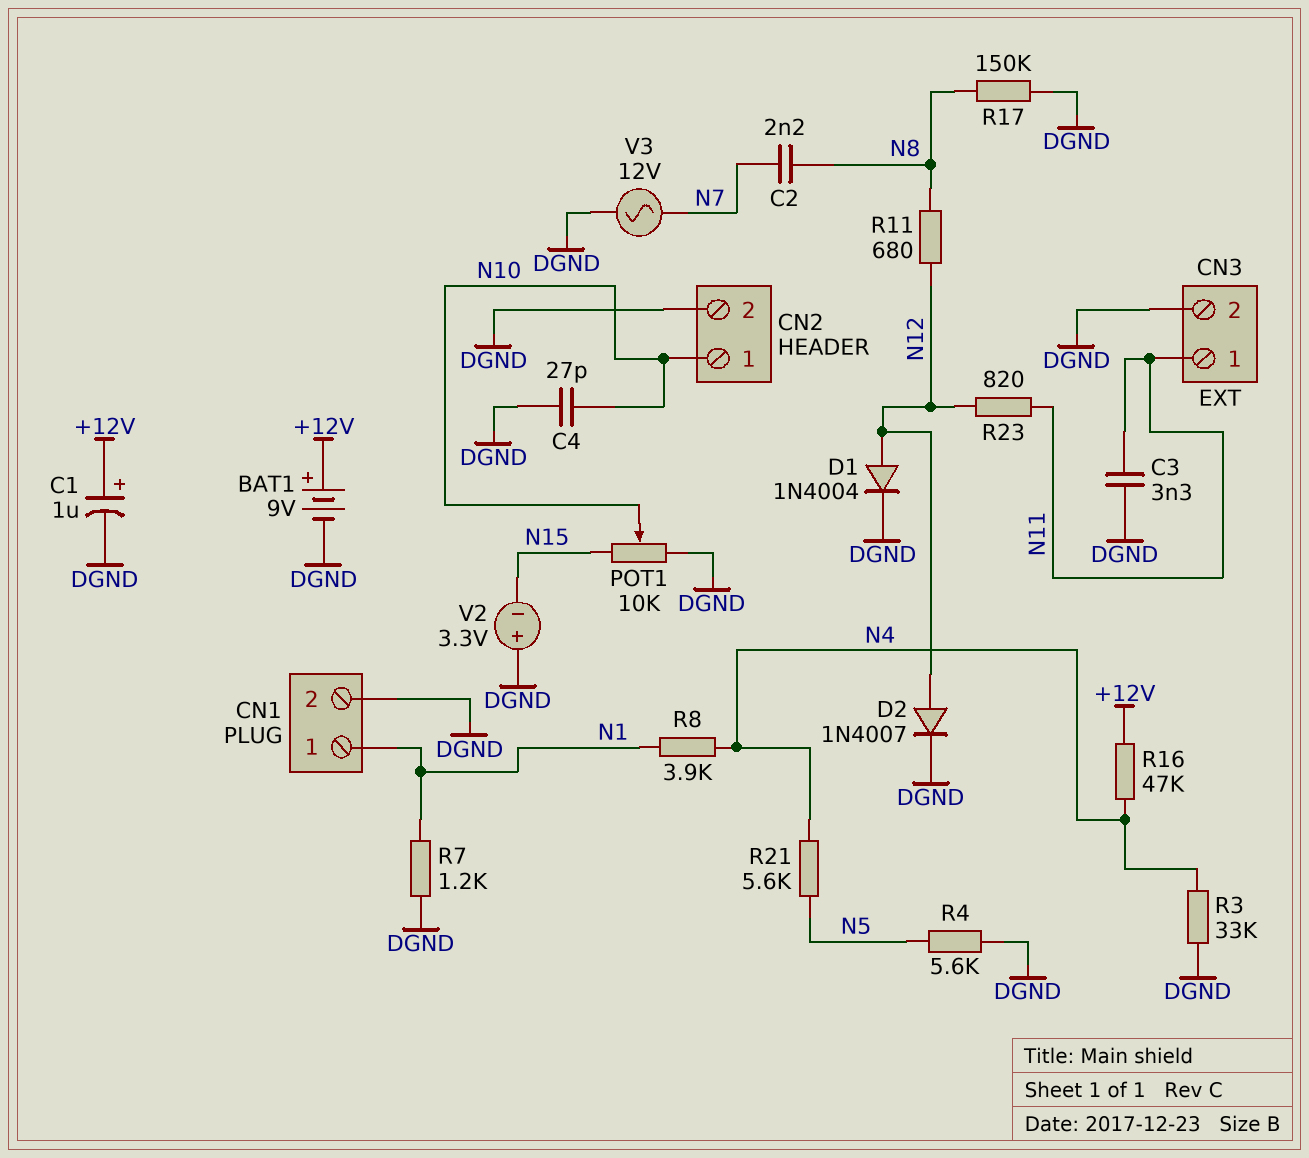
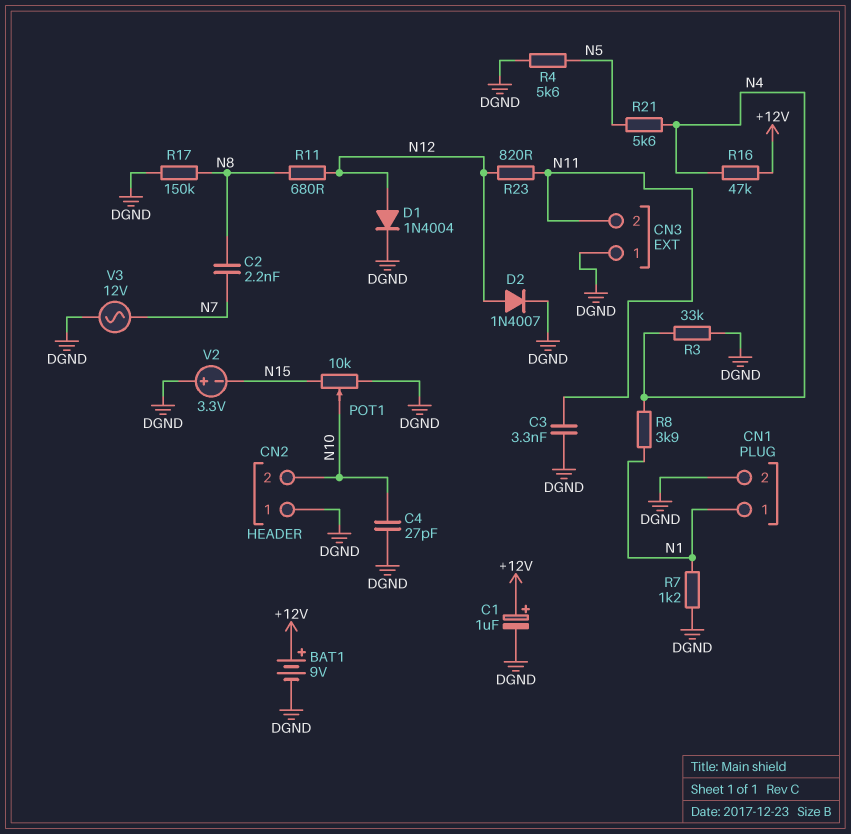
CN2 pin 1: N10 -> DGND
CN2 pin 2: DGND -> N10
CN3 pin 1: N11 -> DGND
CN3 pin 2: DGND -> N11

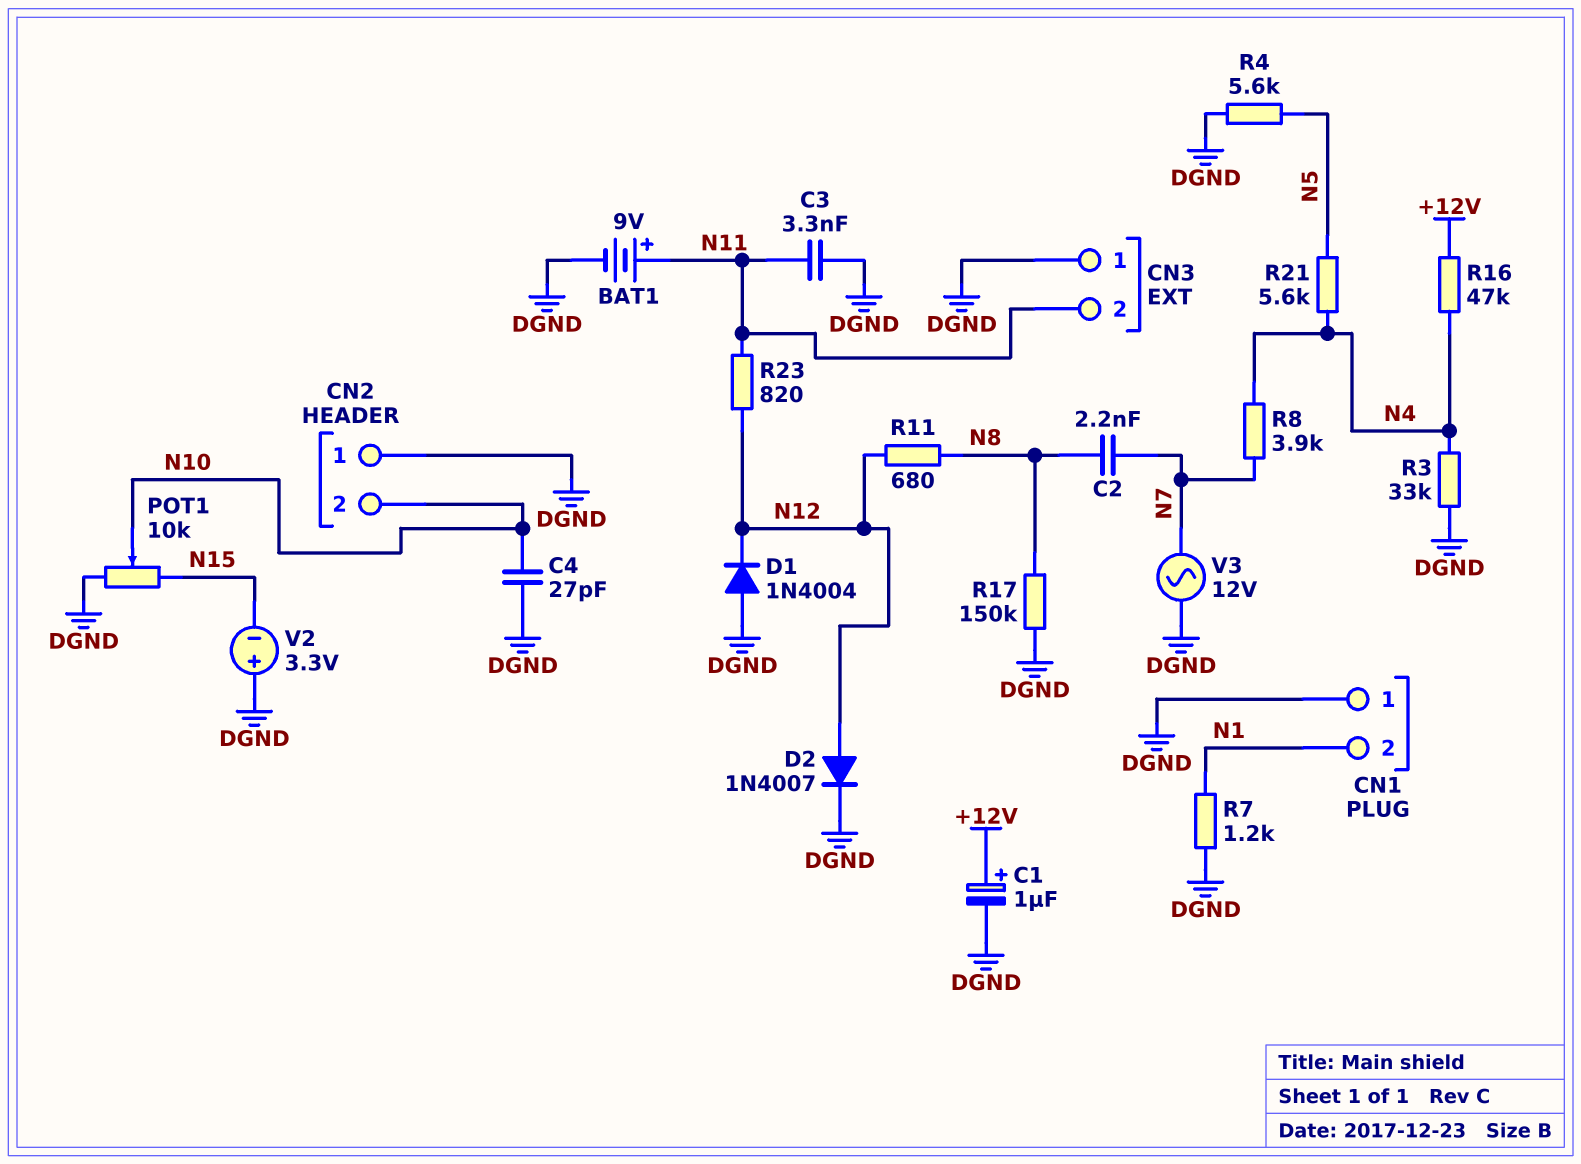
BAT1: 9V (plus +12V, minus DGND) -> 9V (plus N11, minus DGND)
CN1 pin 1: N1 -> DGND
CN1 pin 2: DGND -> N1
D1: diode 1N4004 (A N12, K DGND) -> diode 1N4004 (A DGND, K N12)
R8: 3.9k (N1, N4) -> 3.9k (N4, N7)

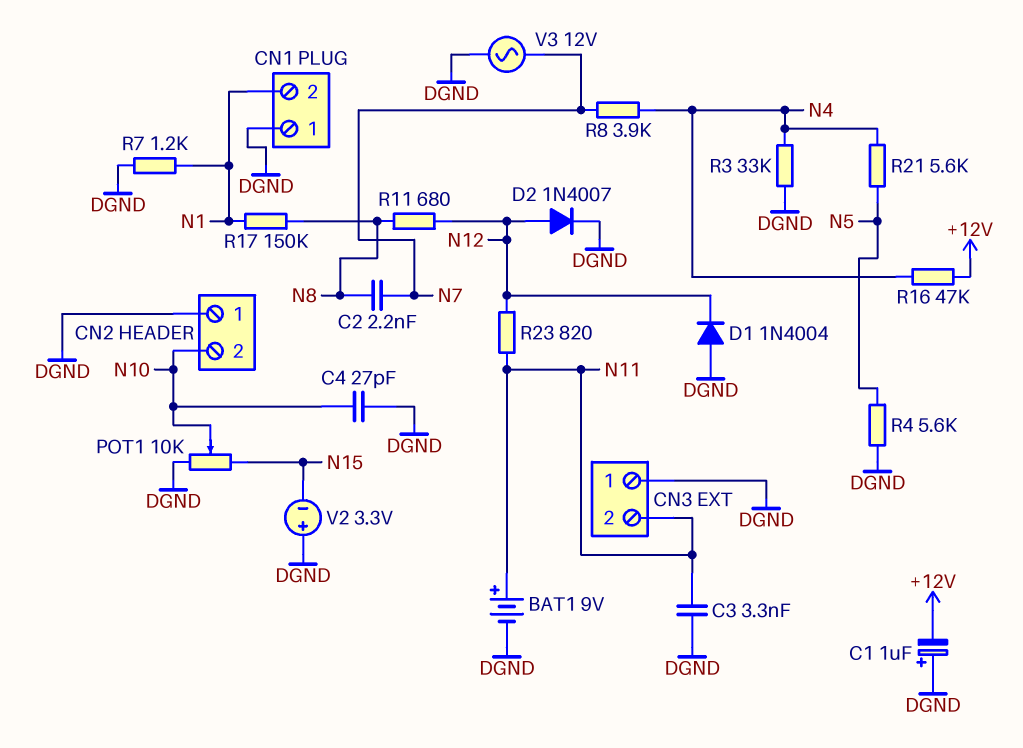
C1: 1uF (plus +12V, minus DGND) -> 1uF (plus DGND, minus +12V)
R17: 150k (DGND, N8) -> 150k (N1, N8)

